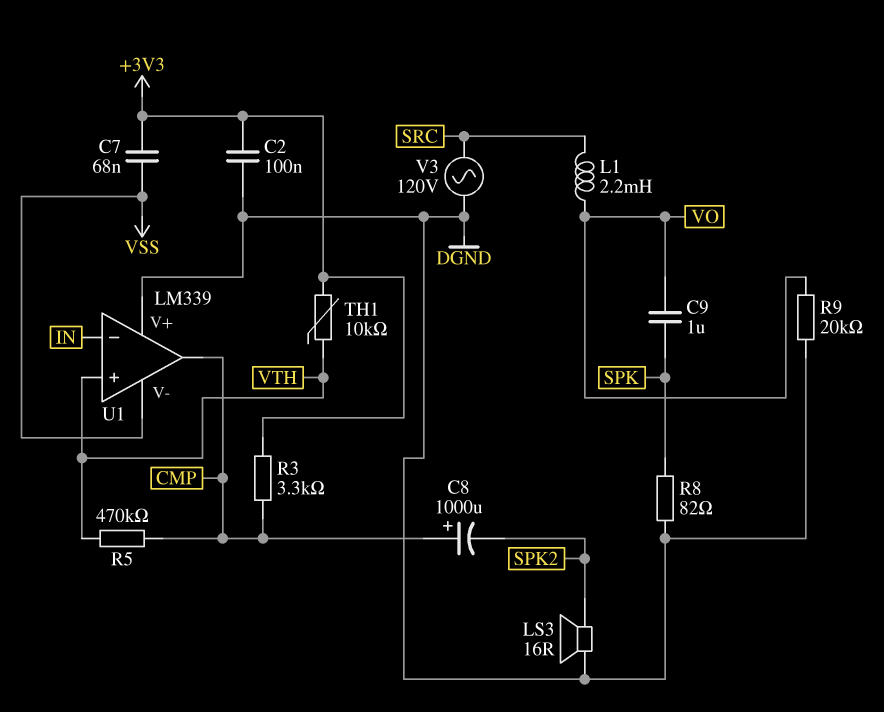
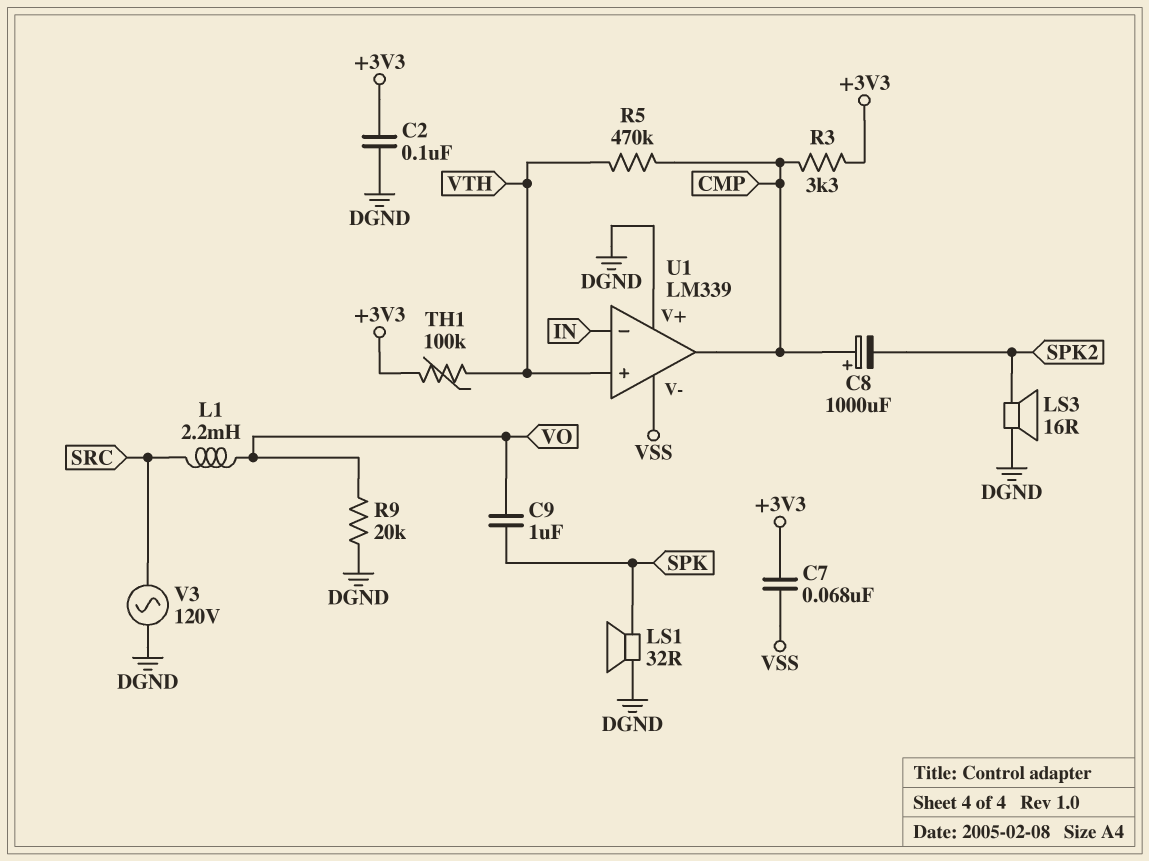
LS1: none -> speaker 32R (DGND, SPK)
R8: 82 (DGND, SPK) -> none
TH1: 10k (+3V3, VTH) -> 100k (+3V3, VTH)

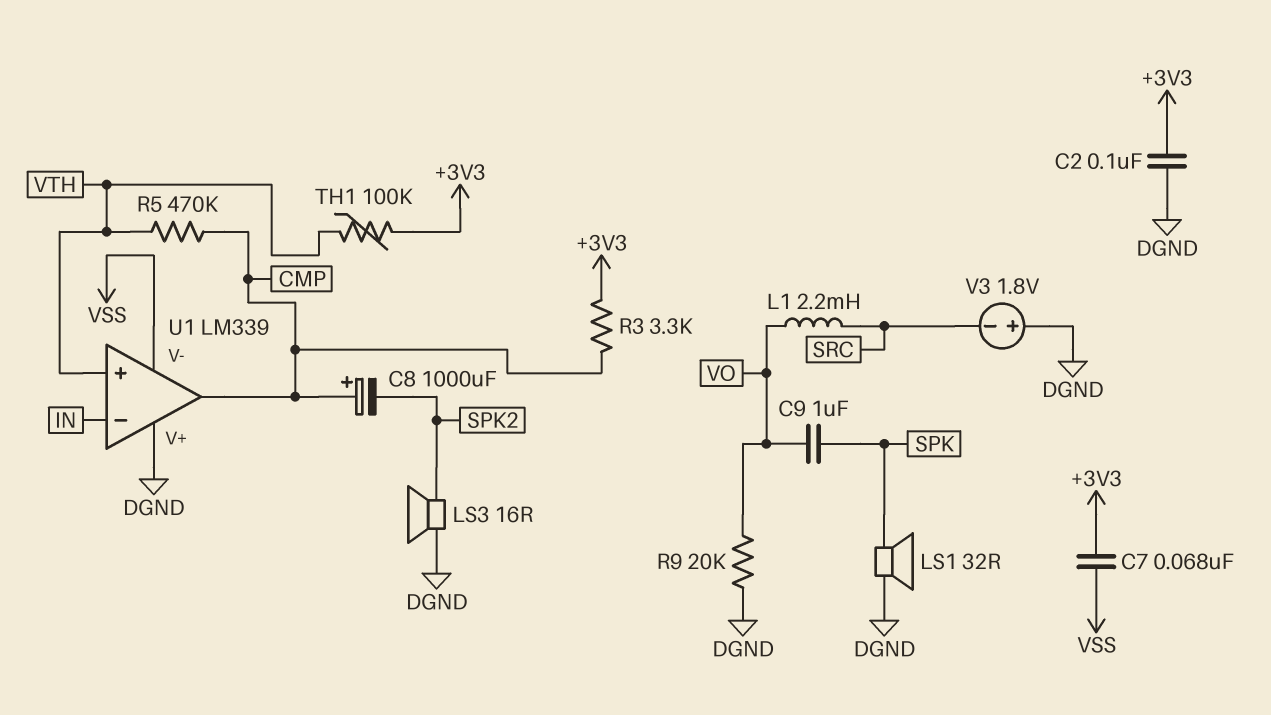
V3: AC 120V (DGND, SRC) -> 1.8V (plus DGND, minus SRC)

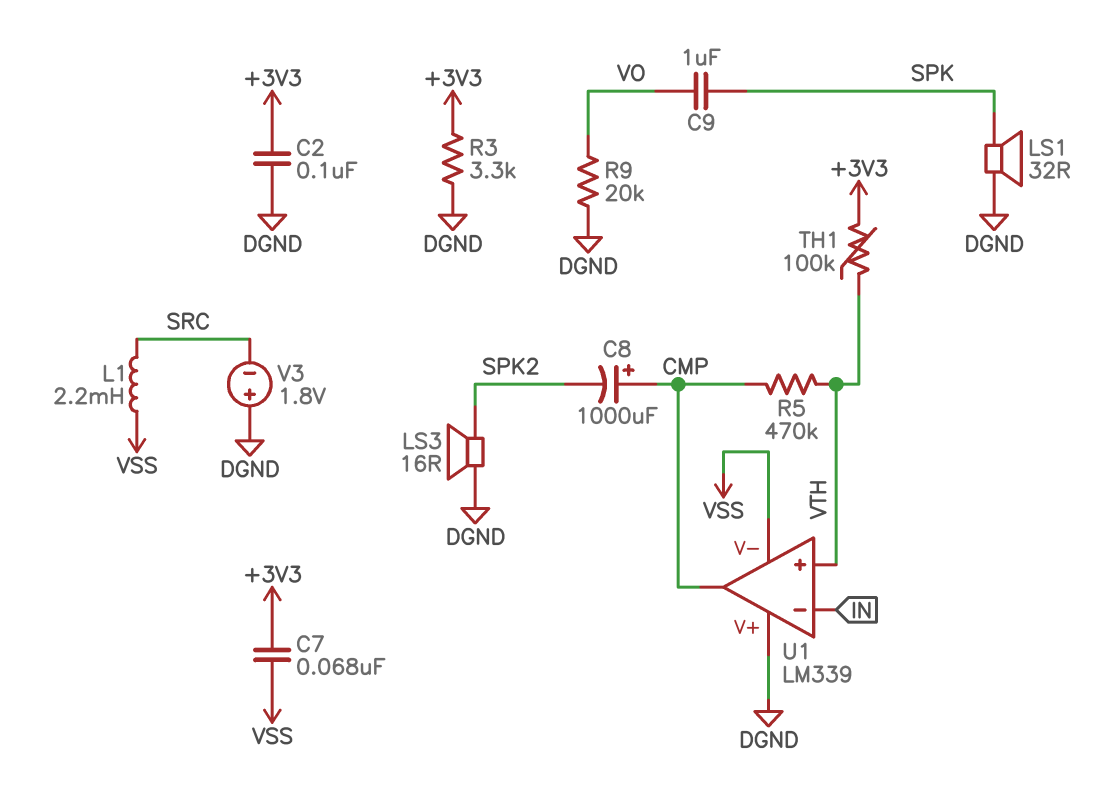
L1: 2.2mH (SRC, VO) -> 2.2mH (SRC, VSS)
R3: 3.3k (+3V3, CMP) -> 3.3k (+3V3, DGND)

